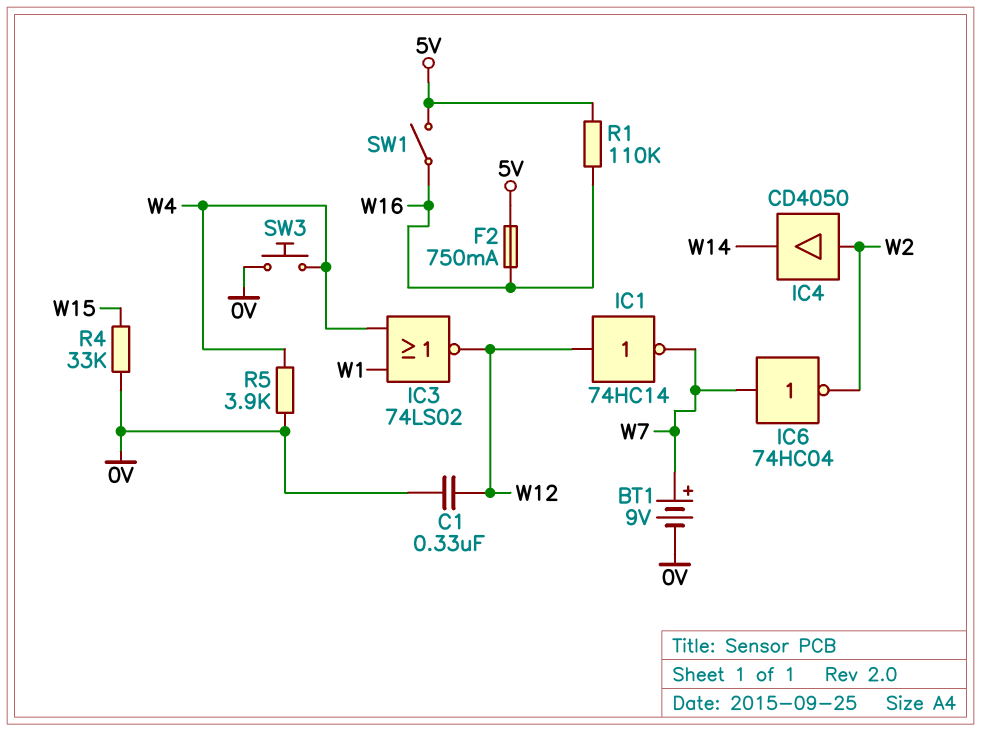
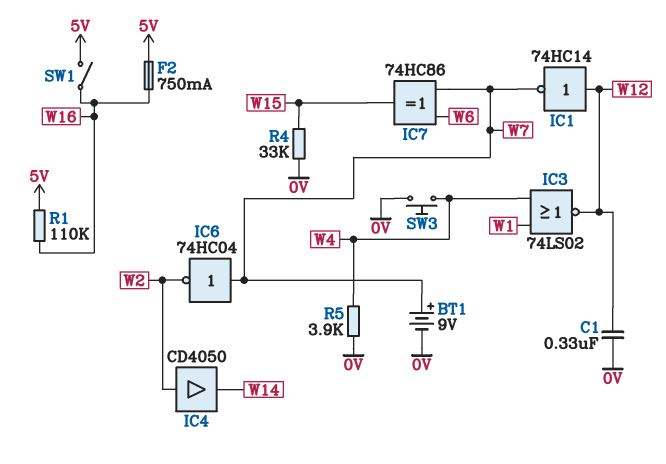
IC7: none -> XOR 74HC86 (in W6, in W7, out W15)

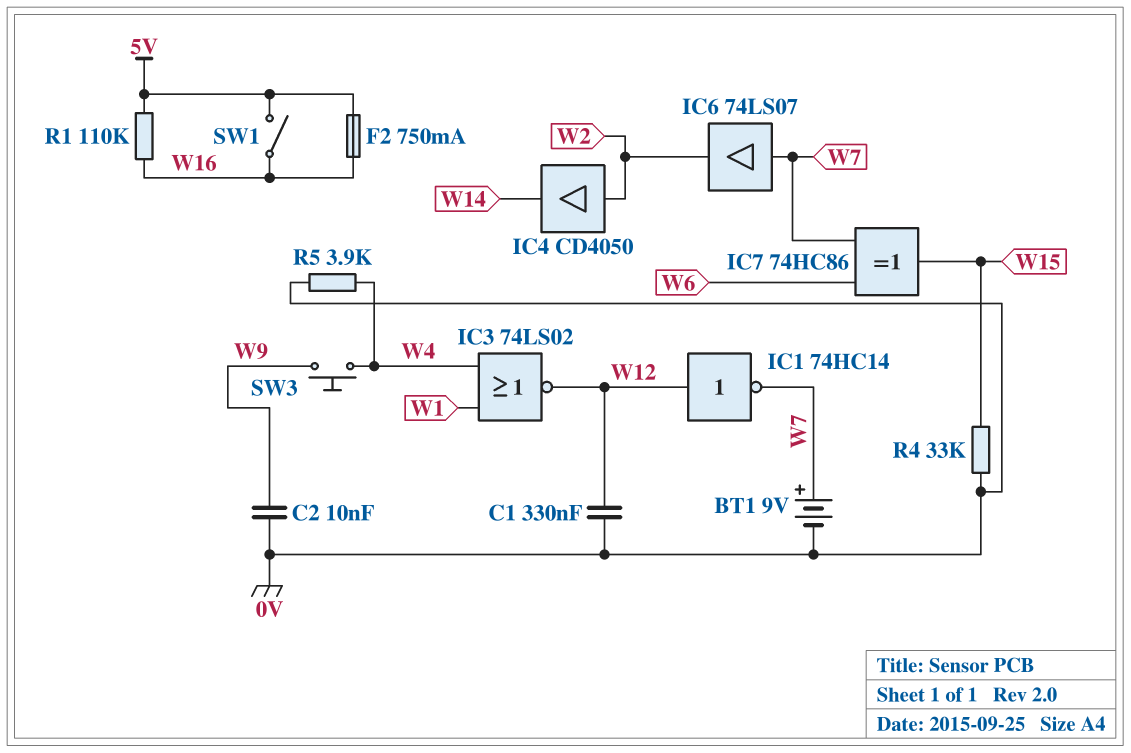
C2: none -> 10nF (0V, W9)
IC6: NOT 74HC04 (in W7, out W2) -> buffer 74LS07 (in W7, out W2)
SW3: button (0V, W4) -> button (W4, W9)

